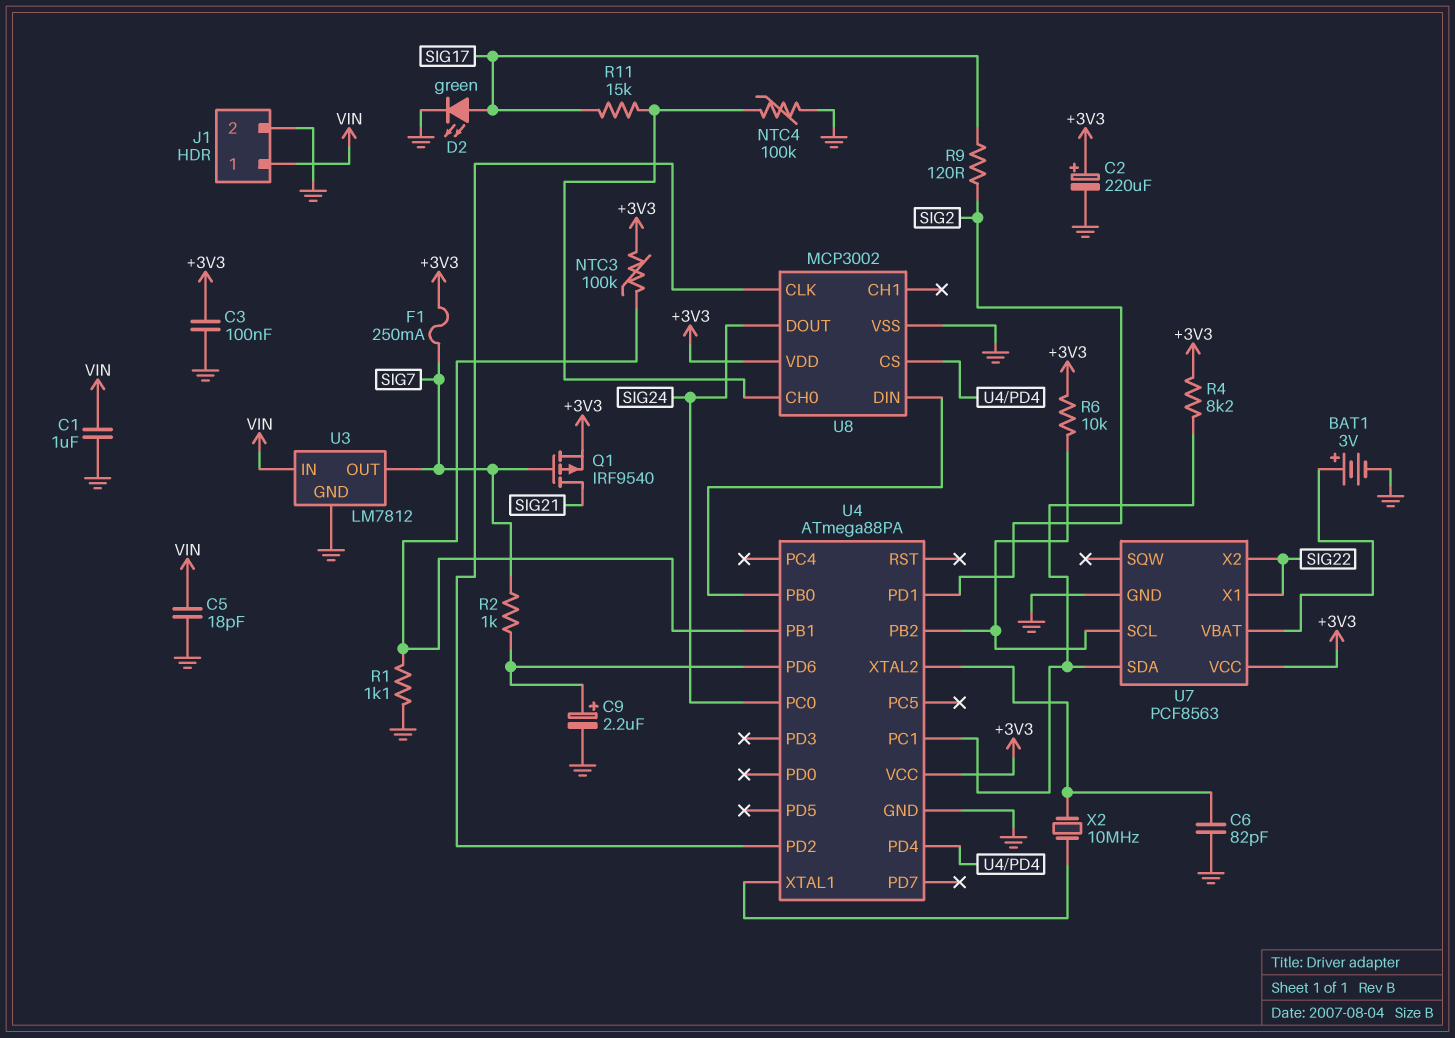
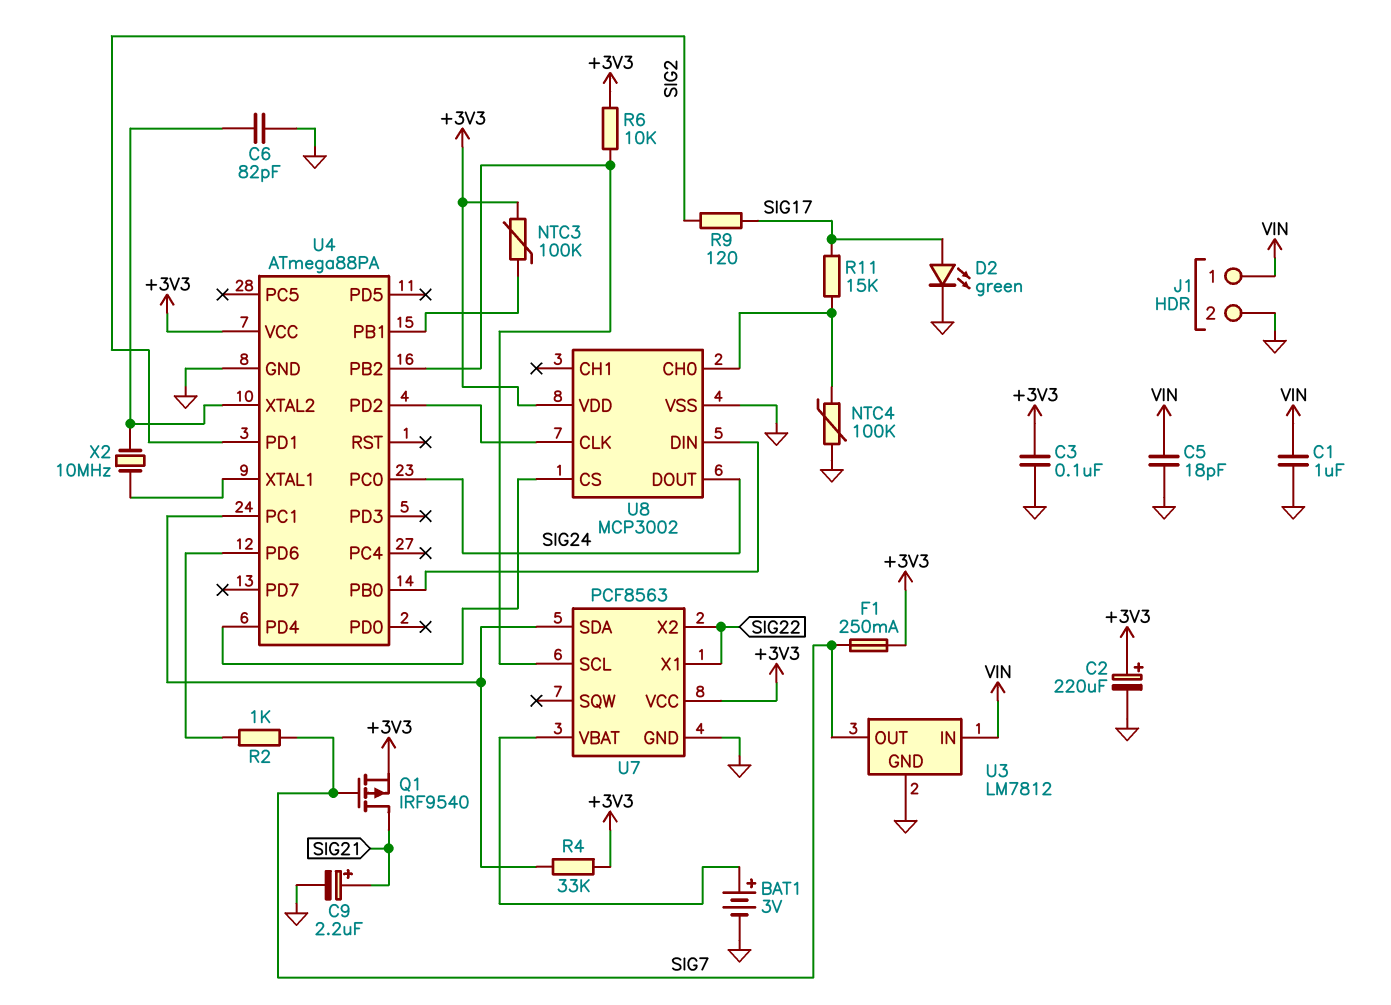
C9: 2.2uF (plus U4/PD6, minus GND) -> 2.2uF (plus SIG21, minus GND)
R1: 1.1k (GND, U4/PB1) -> none
R4: 8.2k (+3V3, U4/PC1) -> 33k (+3V3, U4/PC1)

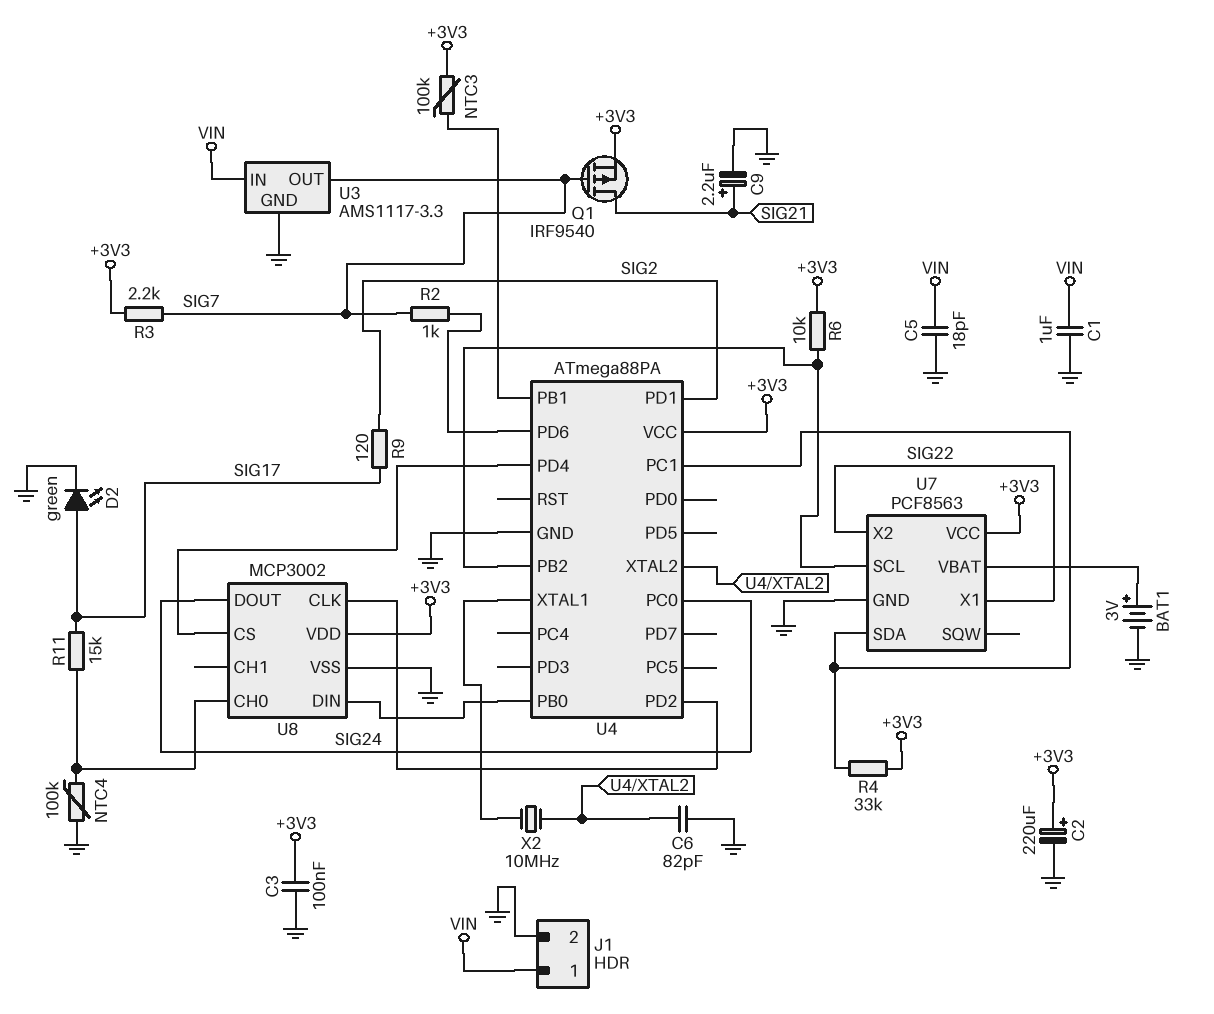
F1: 250mA (+3V3, SIG7) -> none
R3: none -> 2.2k (+3V3, SIG7)
U3: LM7812 -> AMS1117-3.3

